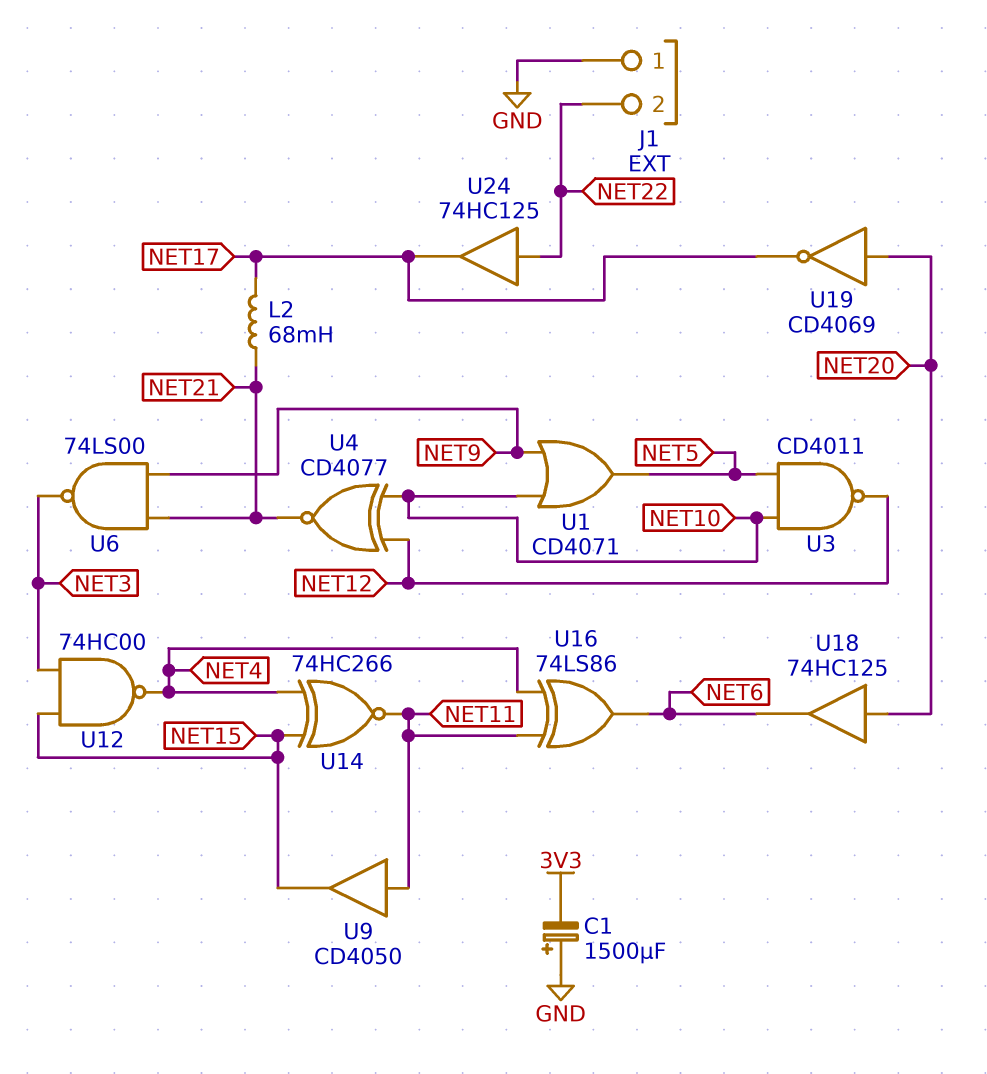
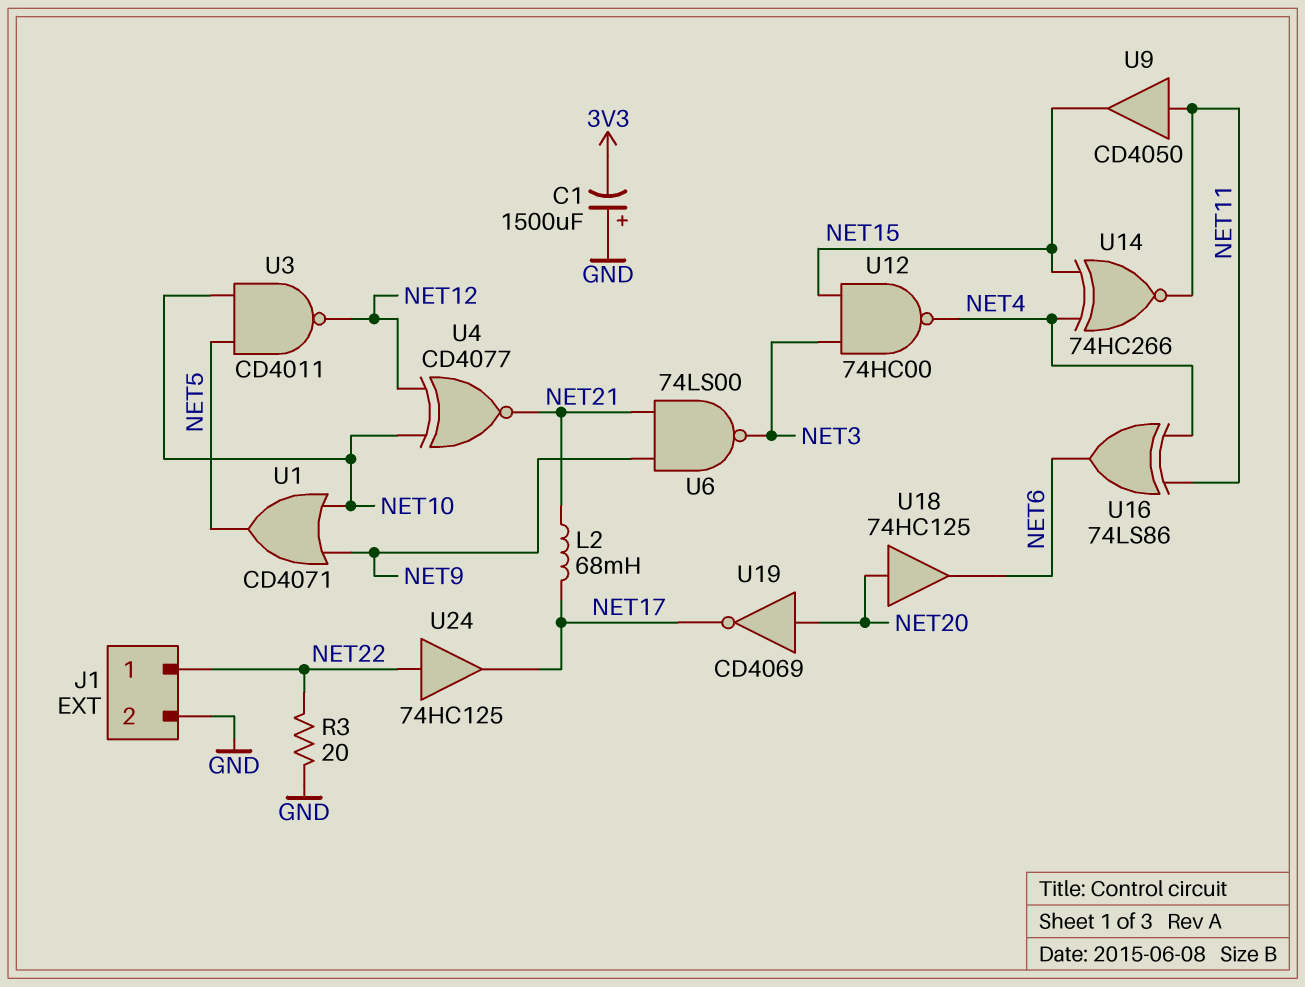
J1 pin 1: GND -> NET22
J1 pin 2: NET22 -> GND
R3: none -> 20 (GND, NET22)

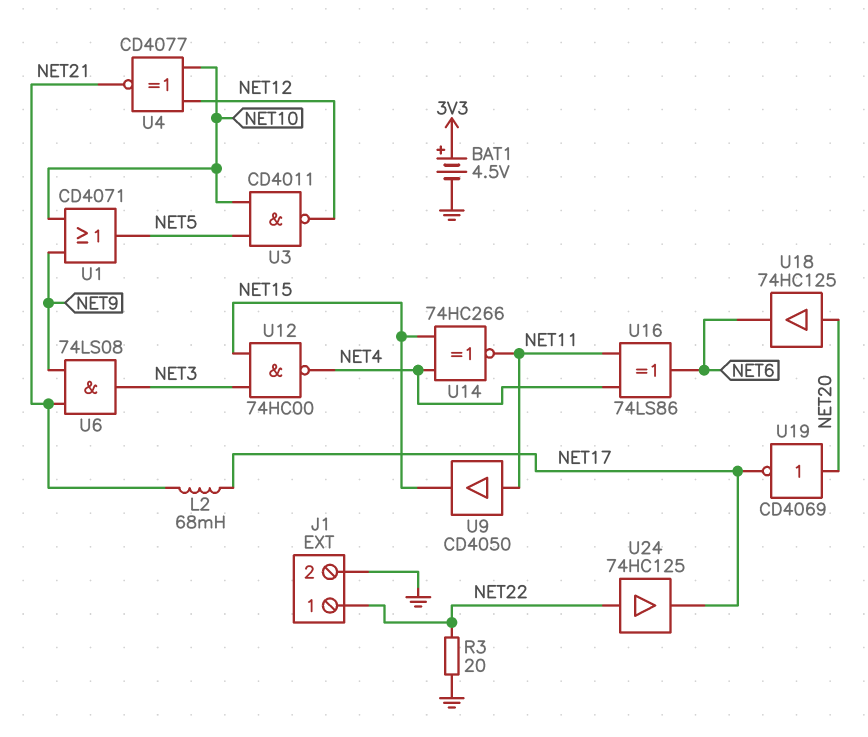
BAT1: none -> 4.5V (plus 3V3, minus GND)
C1: 1500uF (plus GND, minus 3V3) -> none
U6: NAND 74LS00 (in NET9, in NET21, out NET3) -> AND 74LS08 (in NET9, in NET21, out NET3)

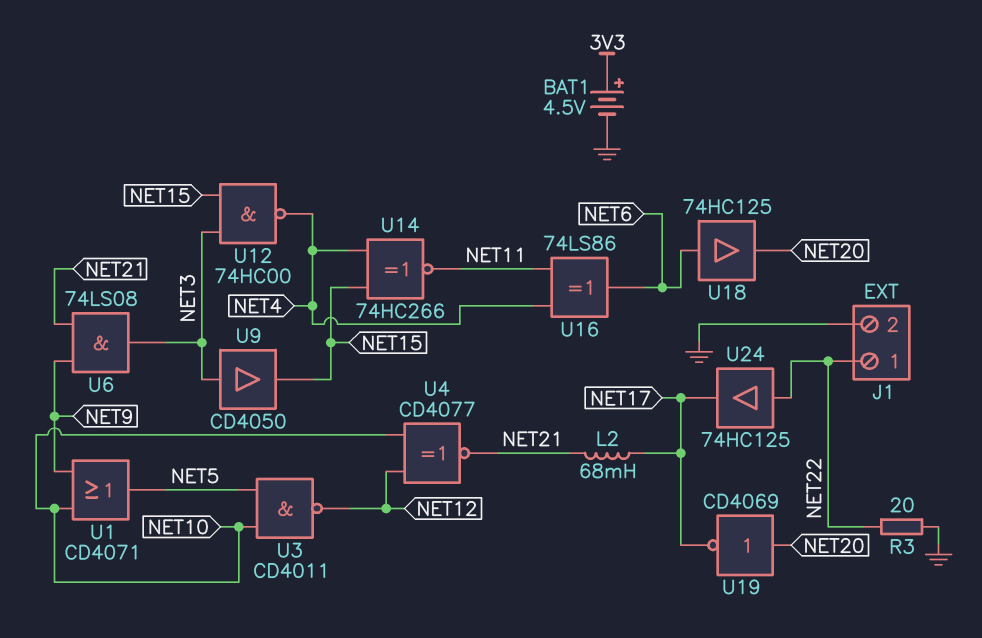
U9: buffer CD4050 (in NET11, out NET15) -> buffer CD4050 (in NET3, out NET15)
U18: buffer 74HC125 (in NET20, out NET6) -> buffer 74HC125 (in NET6, out NET20)

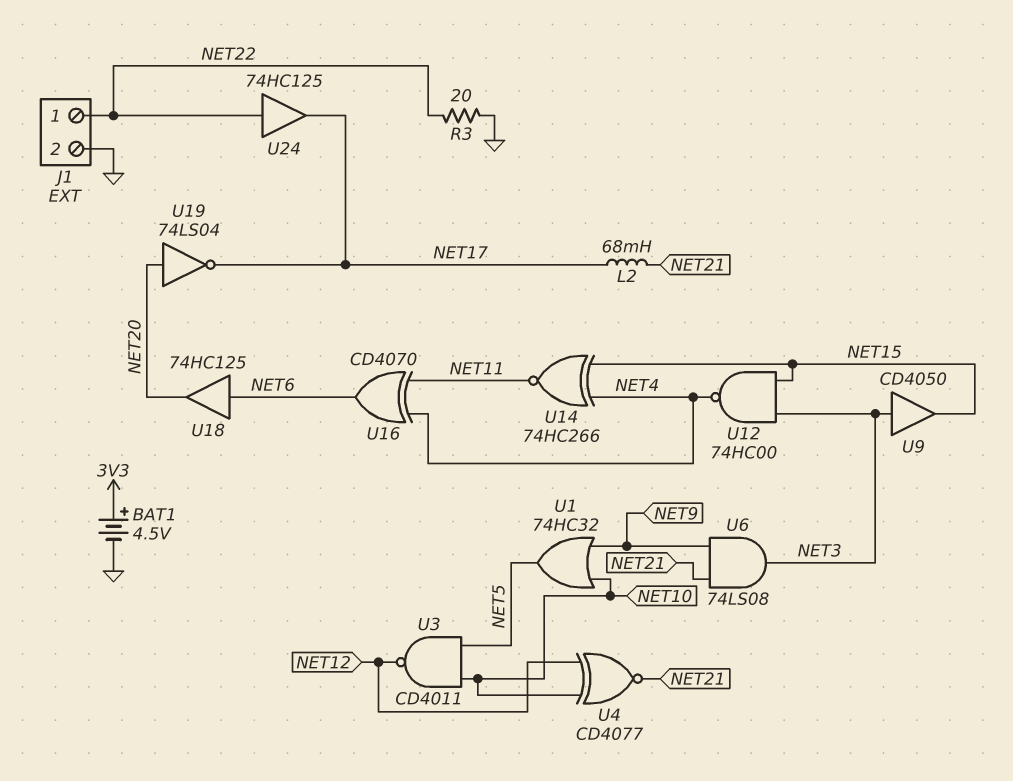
U1: OR CD4071 (in NET9, in NET10, out NET5) -> OR 74HC32 (in NET9, in NET10, out NET5)
U16: XOR 74LS86 (in NET4, in NET11, out NET6) -> XOR CD4070 (in NET4, in NET11, out NET6)
U19: NOT CD4069 (in NET20, out NET17) -> NOT 74LS04 (in NET20, out NET17)

